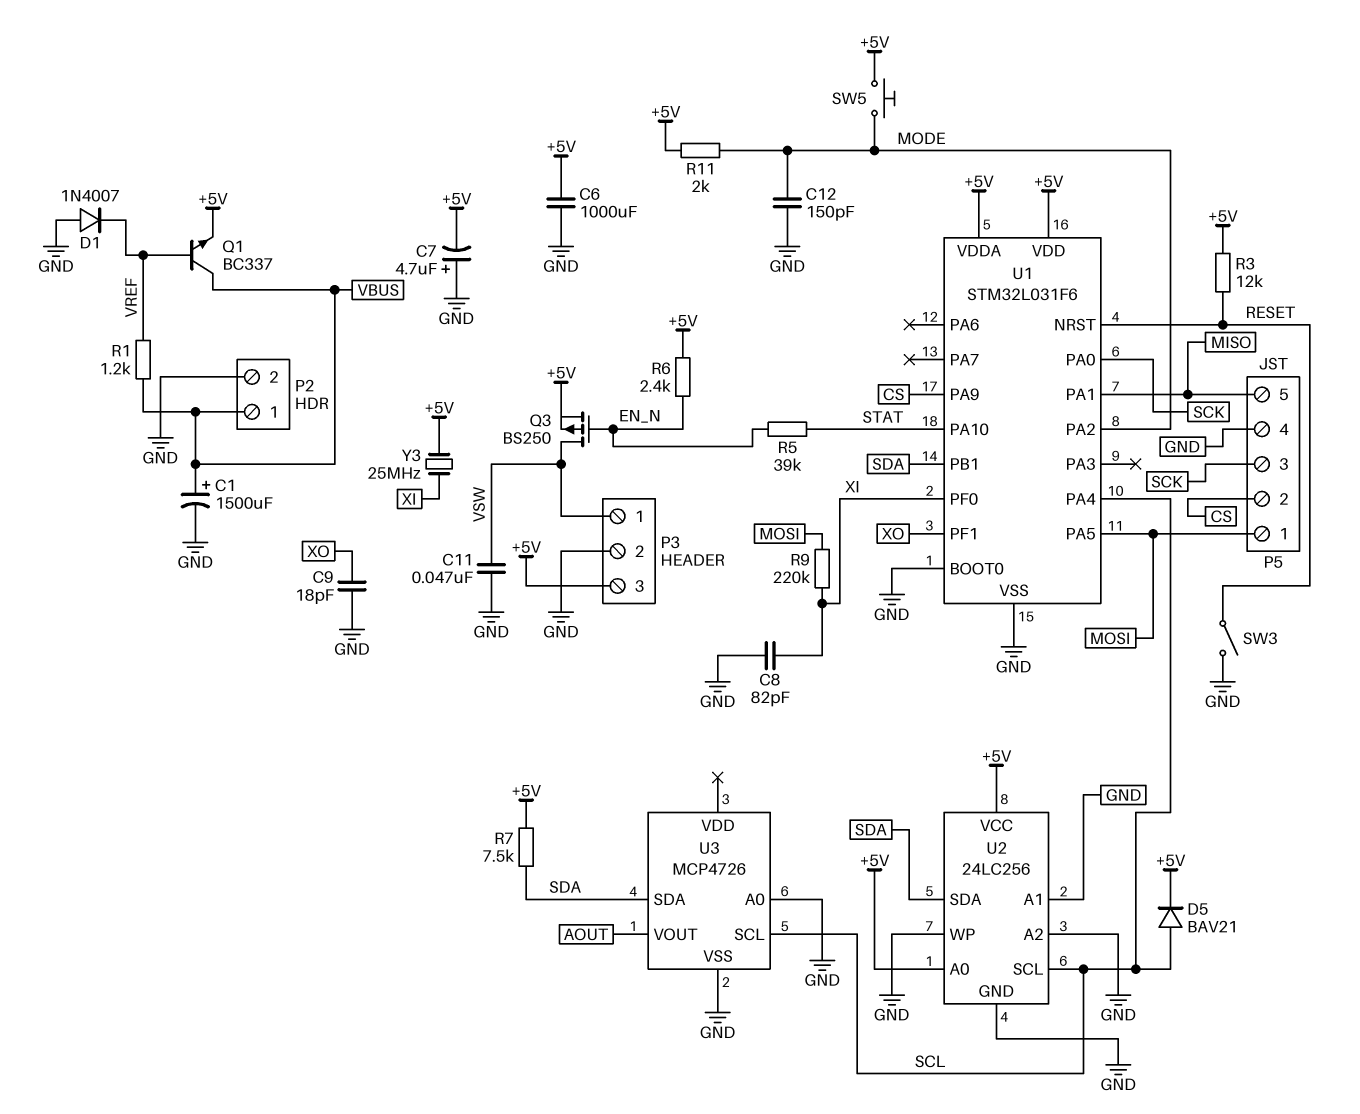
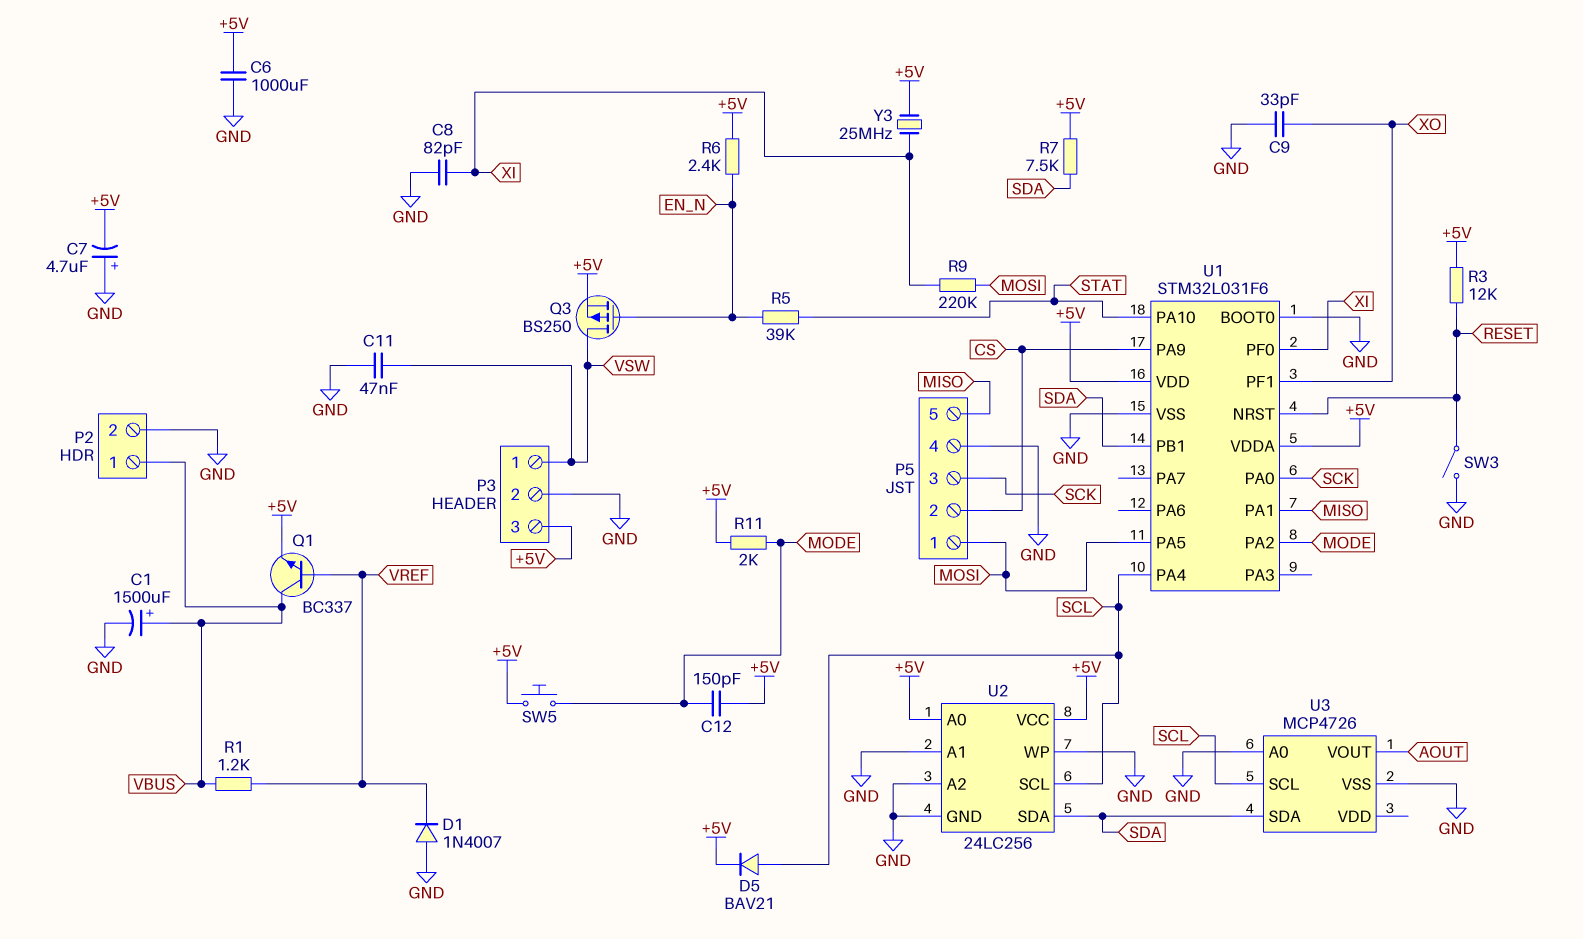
C9: 18pF (GND, XO) -> 33pF (GND, XO)
C12: 150pF (GND, MODE) -> 150pF (+5V, MODE)

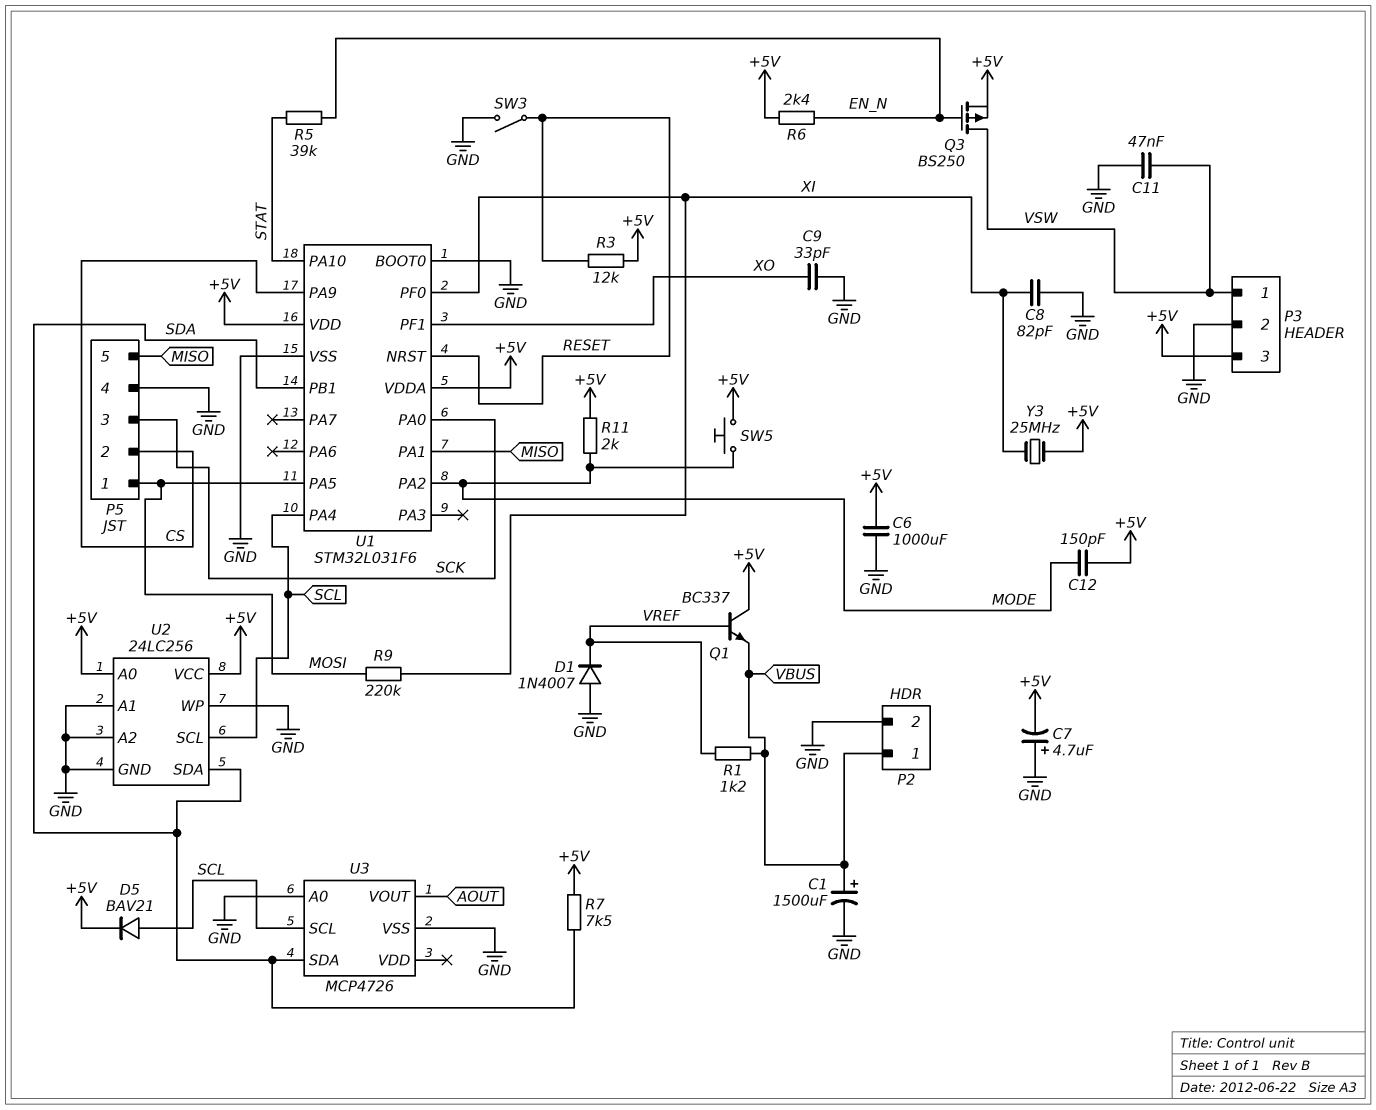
Q1: NPN BC337 (B VREF, C VBUS, E +5V) -> NPN BC337 (B VREF, C +5V, E VBUS)

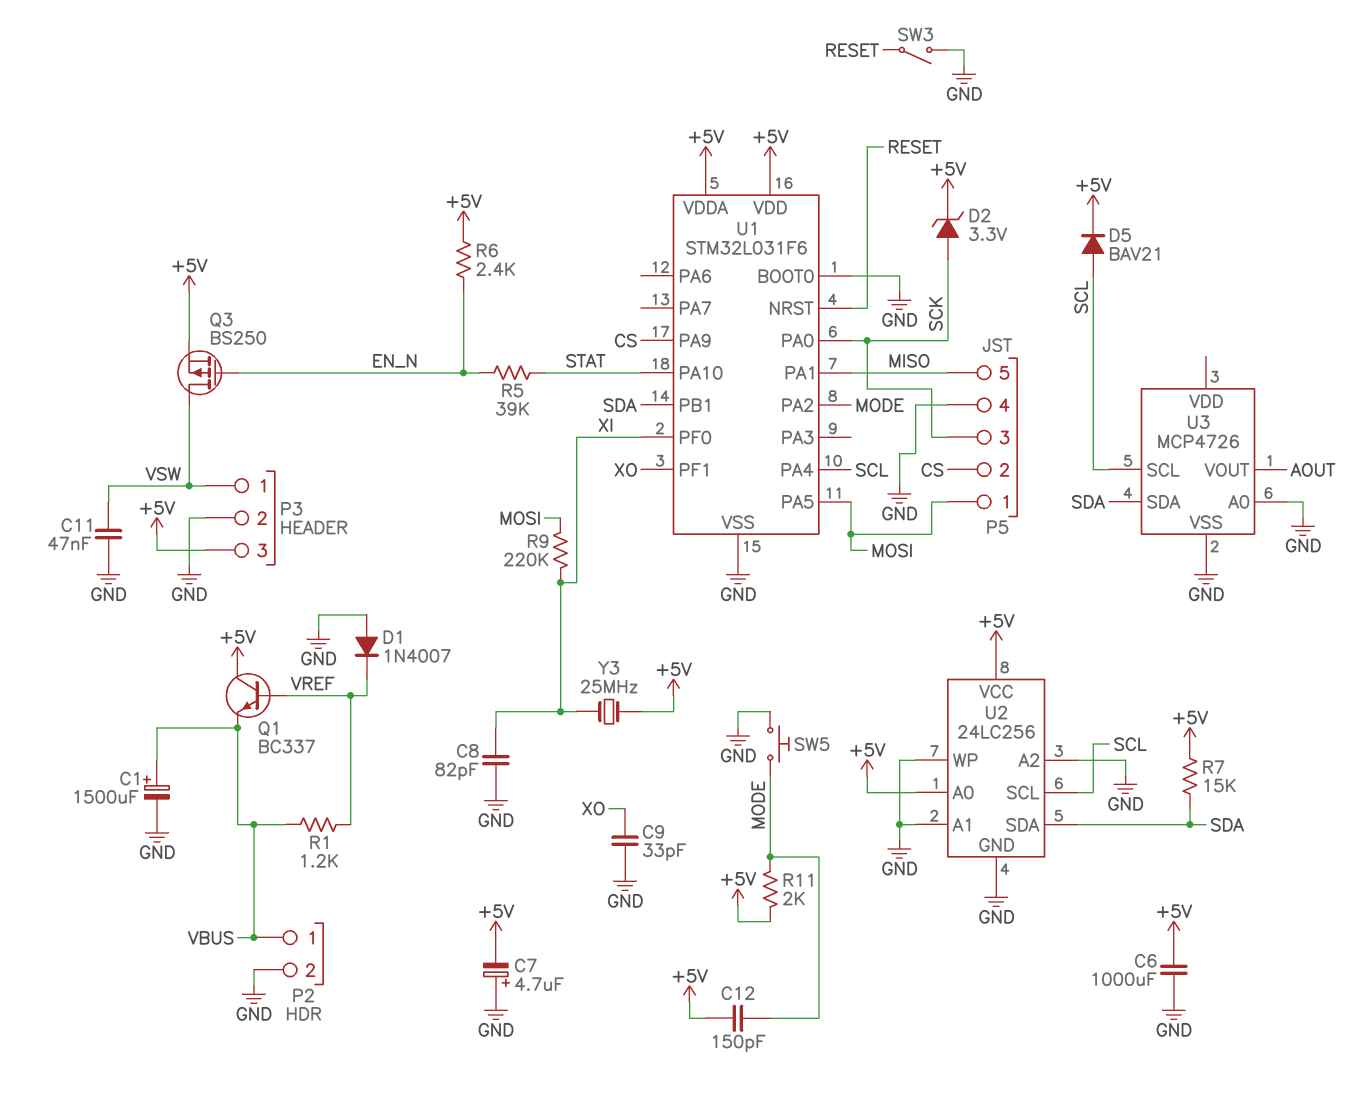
D2: none -> zener 3.3V (A SCK, K +5V)
R3: 12k (+5V, RESET) -> none
R7: 7.5k (+5V, SDA) -> 15k (+5V, SDA)
SW5: button (+5V, MODE) -> button (GND, MODE)

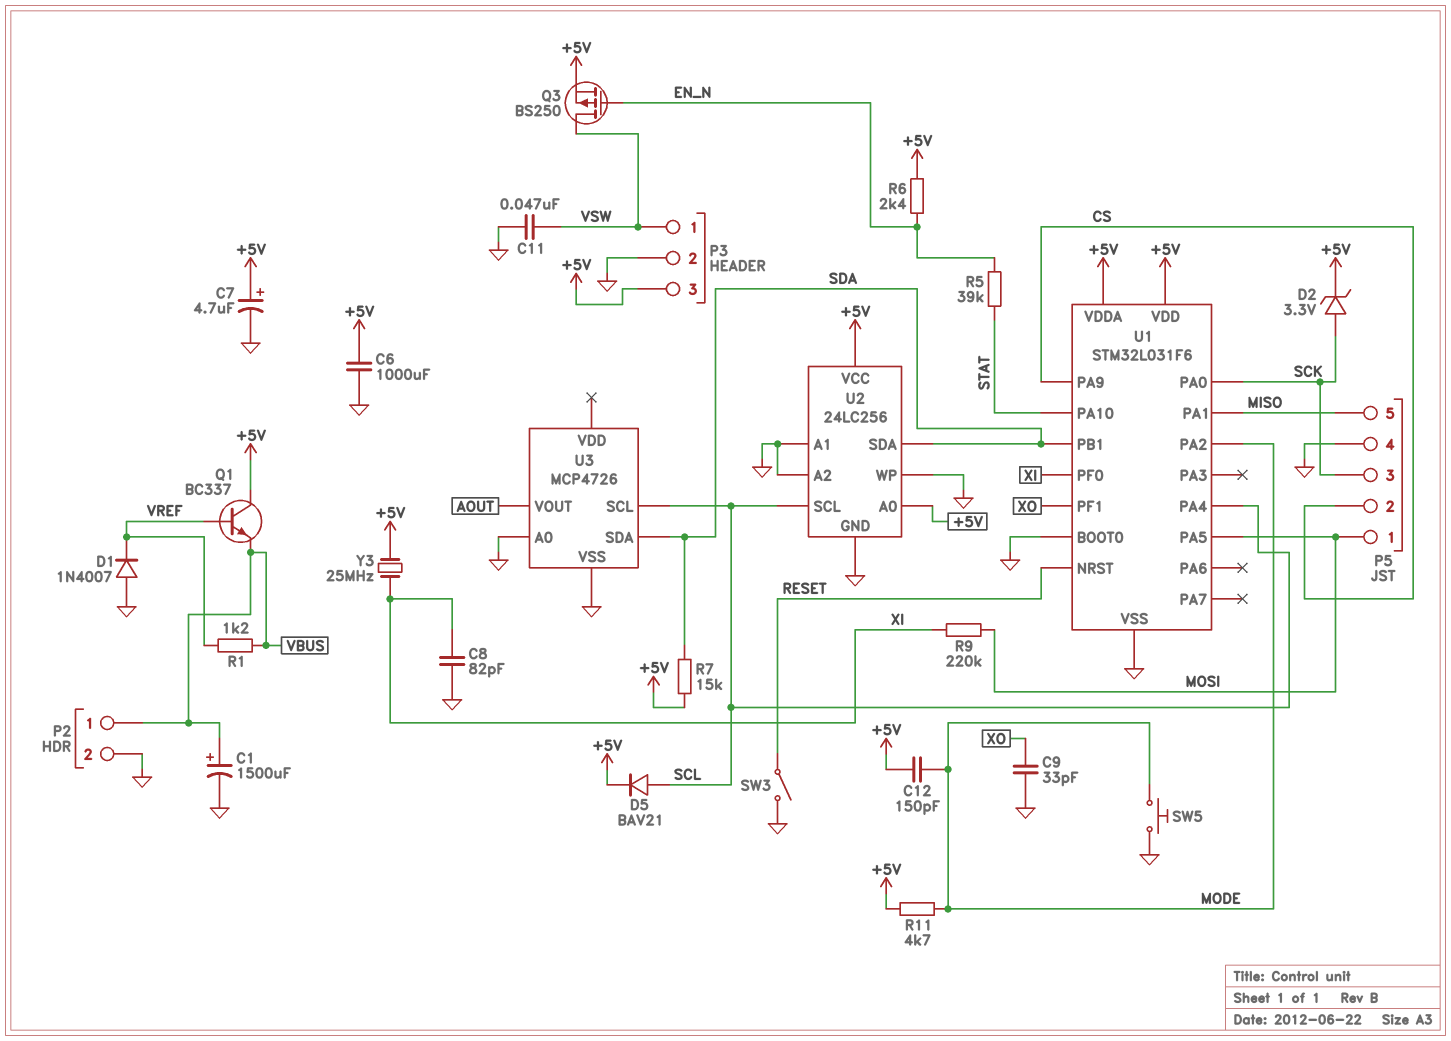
C7: 4.7uF (plus GND, minus +5V) -> 4.7uF (plus +5V, minus GND)
R11: 2k (+5V, MODE) -> 4.7k (+5V, MODE)

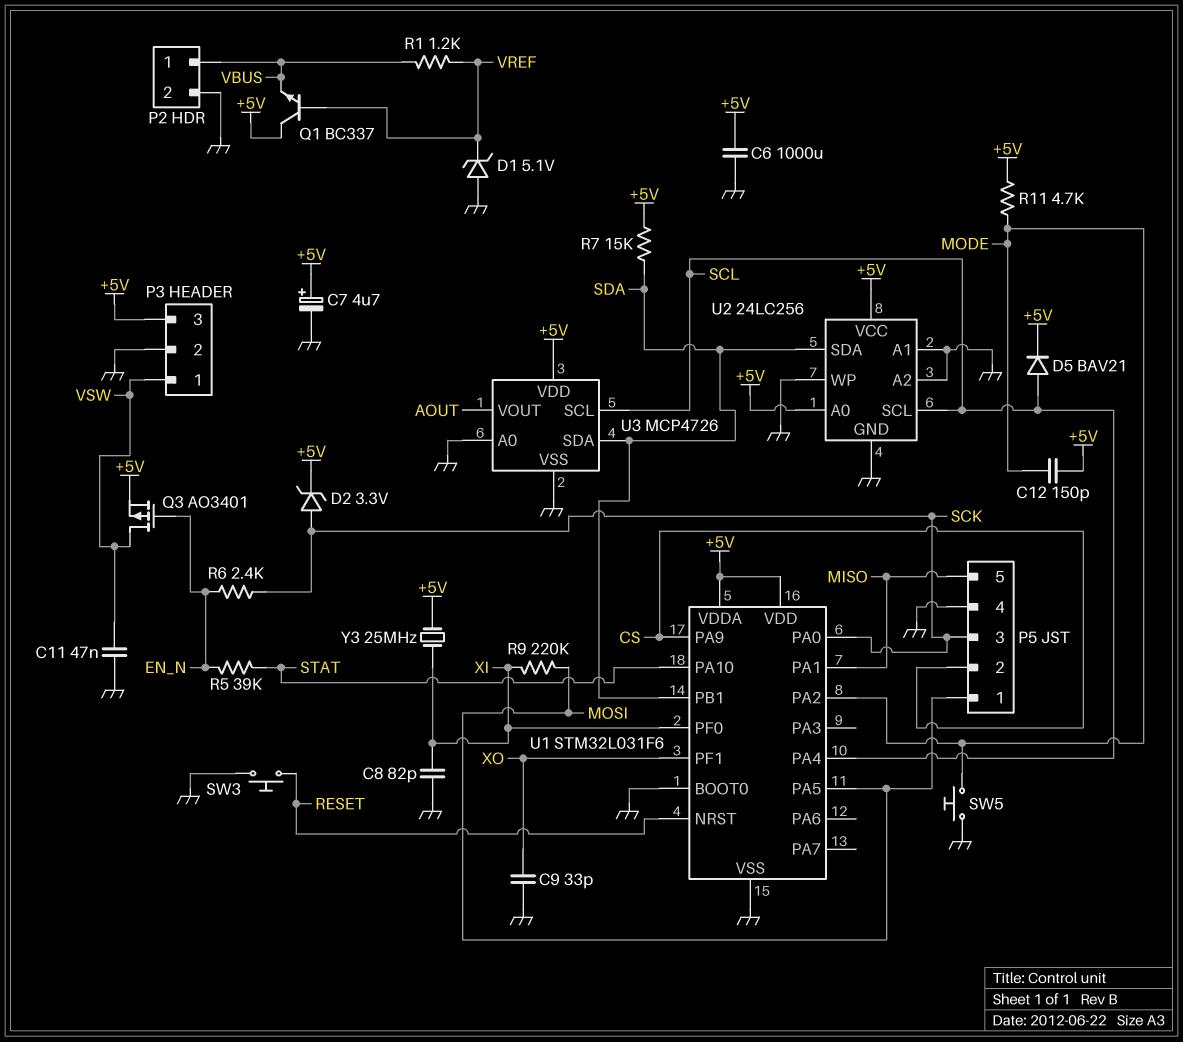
C1: 1500uF (plus VBUS, minus GND) -> none
D1: diode 1N4007 (A GND, K VREF) -> zener 5.1V (A GND, K VREF)
Q3: PMOS BS250 (G EN_N, D VSW, S +5V) -> PMOS AO3401 (G EN_N, D VSW, S +5V)
R6: 2.4k (+5V, EN_N) -> 2.4k (EN_N, SCK)
SW3: switch (GND, RESET) -> button (GND, RESET)
U3 pin VDD: none -> +5V

